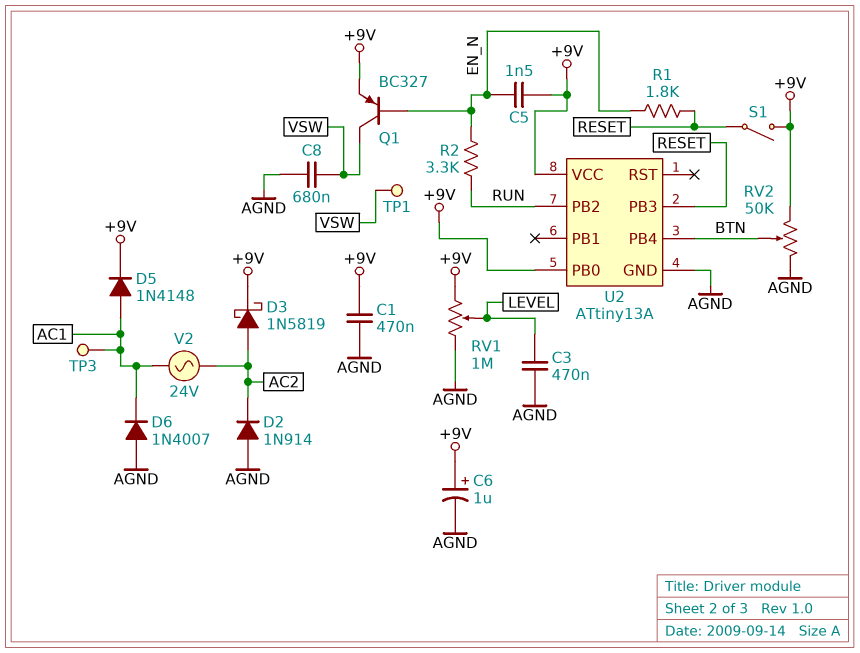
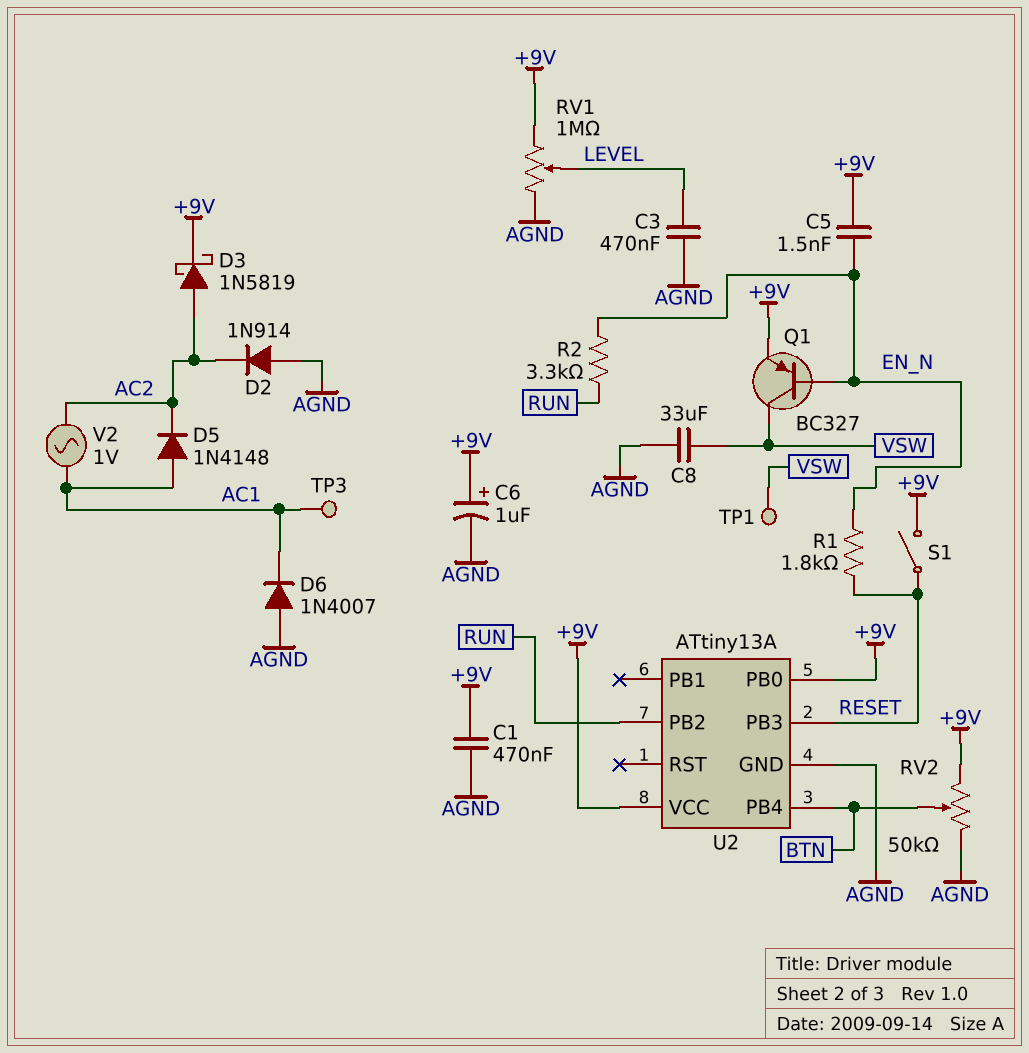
C8: 680nF (AGND, VSW) -> 33uF (AGND, VSW)
D5: diode 1N4148 (A AC1, K +9V) -> diode 1N4148 (A AC1, K AC2)
V2: AC 24V (AC1, AC2) -> AC 1V (AC1, AC2)

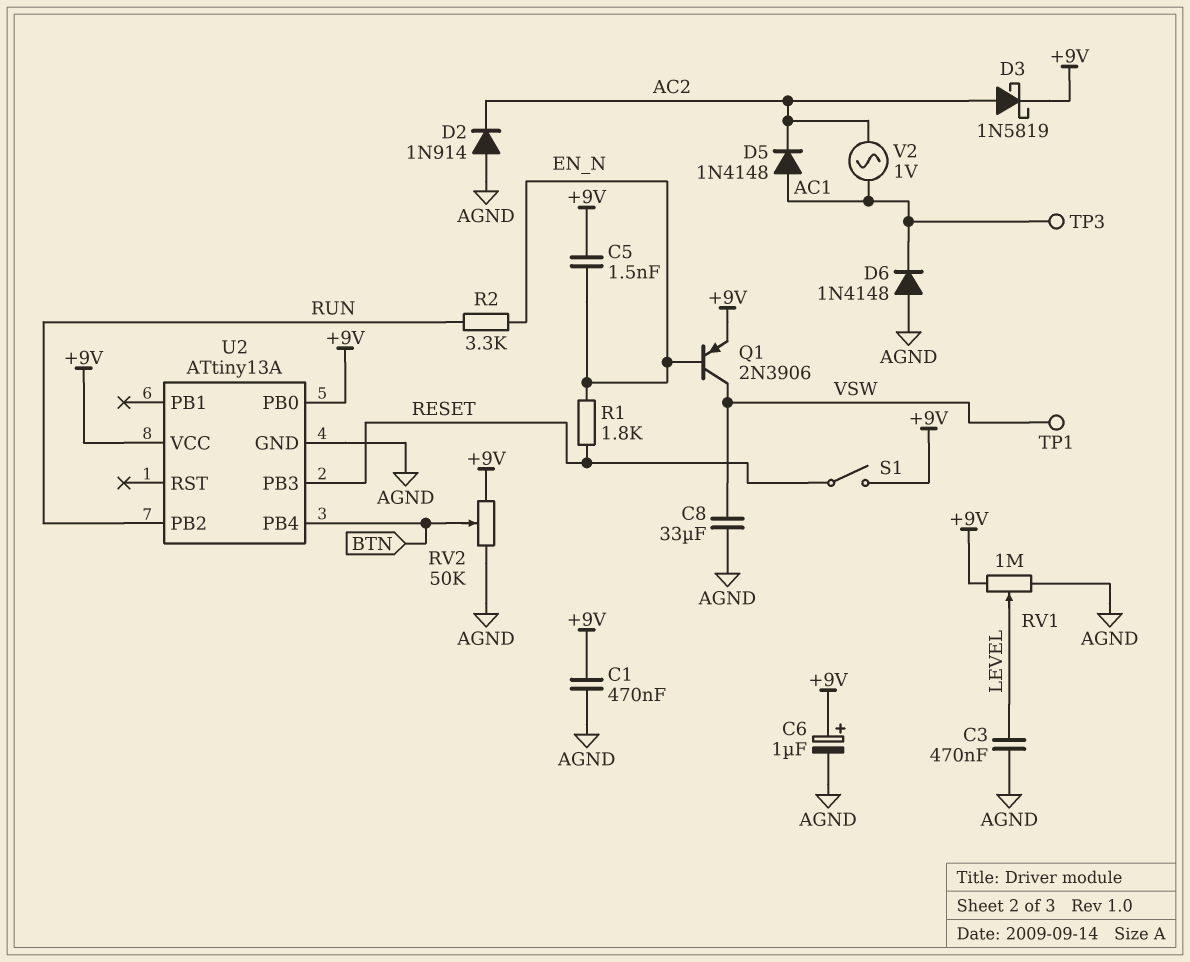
D6: diode 1N4007 (A AGND, K AC1) -> diode 1N4148 (A AGND, K AC1)
Q1: PNP BC327 (B EN_N, C VSW, E +9V) -> PNP 2N3906 (B EN_N, C VSW, E +9V)

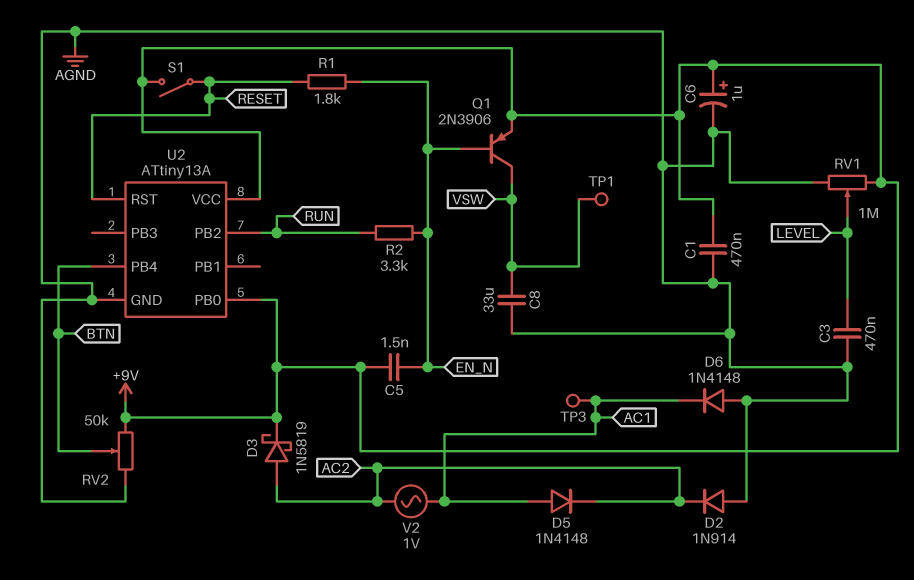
U2 pin PB3: RESET -> none
U2 pin RST: none -> RESET

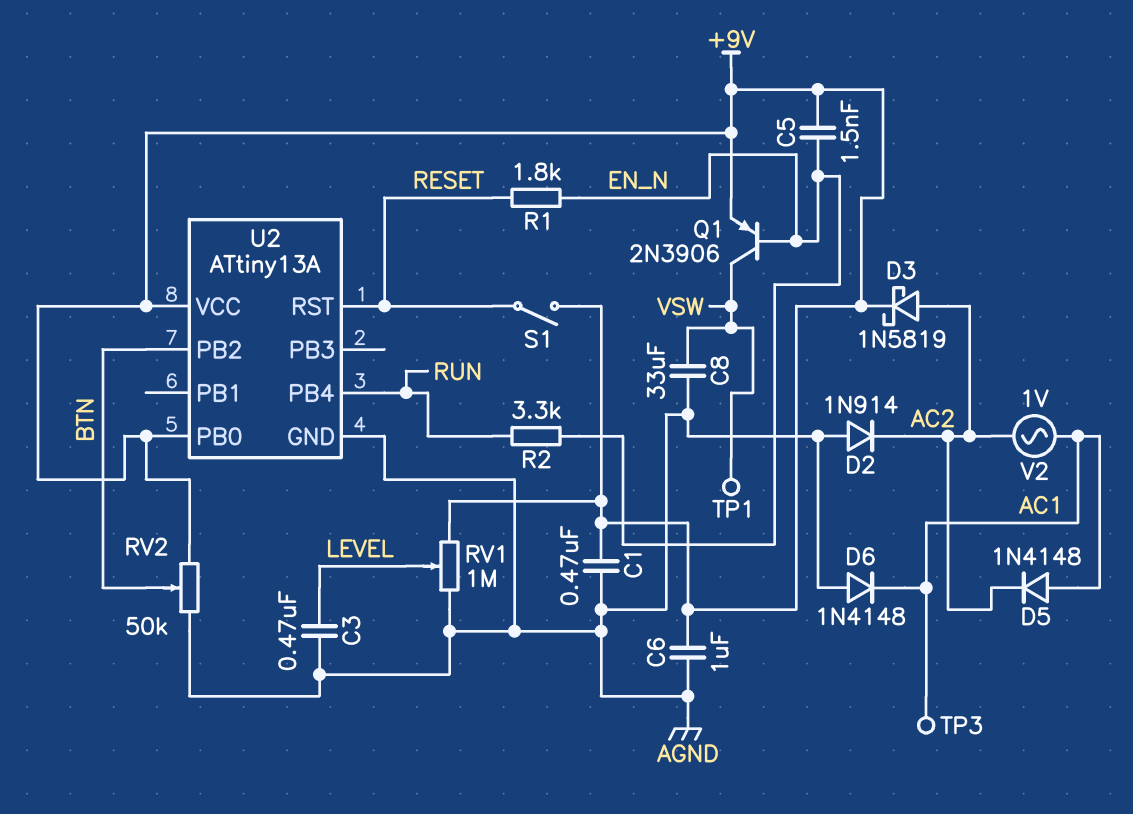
C6: 1uF (plus +9V, minus AGND) -> 1uF (+9V, AGND)
U2 pin PB2: RUN -> BTN
U2 pin PB4: BTN -> RUN

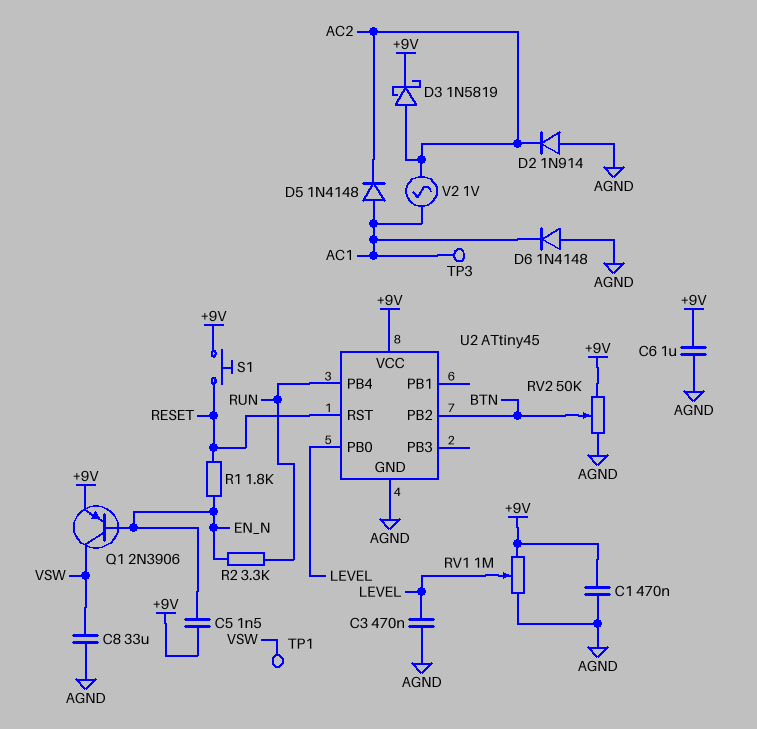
S1: switch (+9V, RESET) -> button (+9V, RESET)
U2: ATtiny13A -> ATtiny45
U2 pin PB0: +9V -> LEVEL

